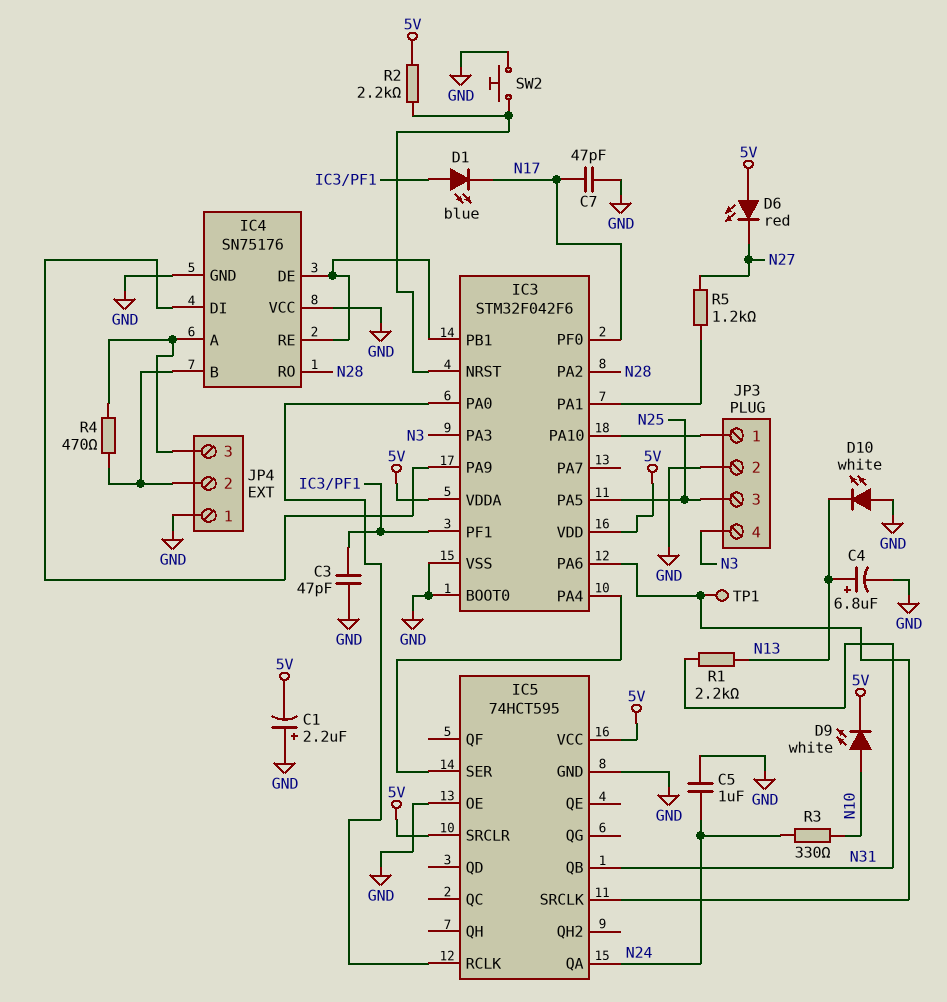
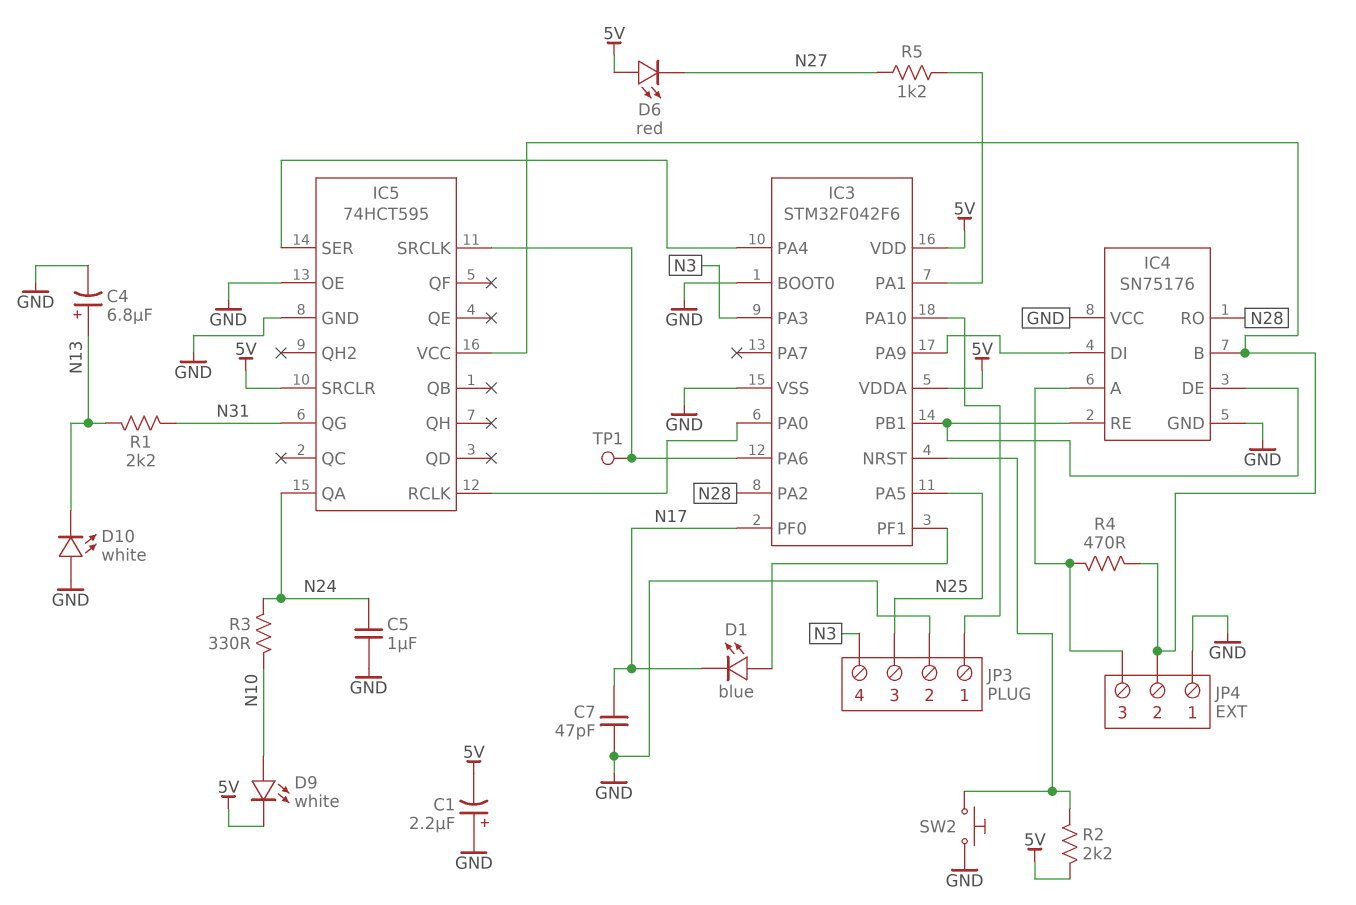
C3: 47pF (GND, IC3/PF1) -> none
IC5 pin QB: N31 -> none
IC5 pin QG: none -> N31
IC5 pin VCC: 5V -> IC4/B

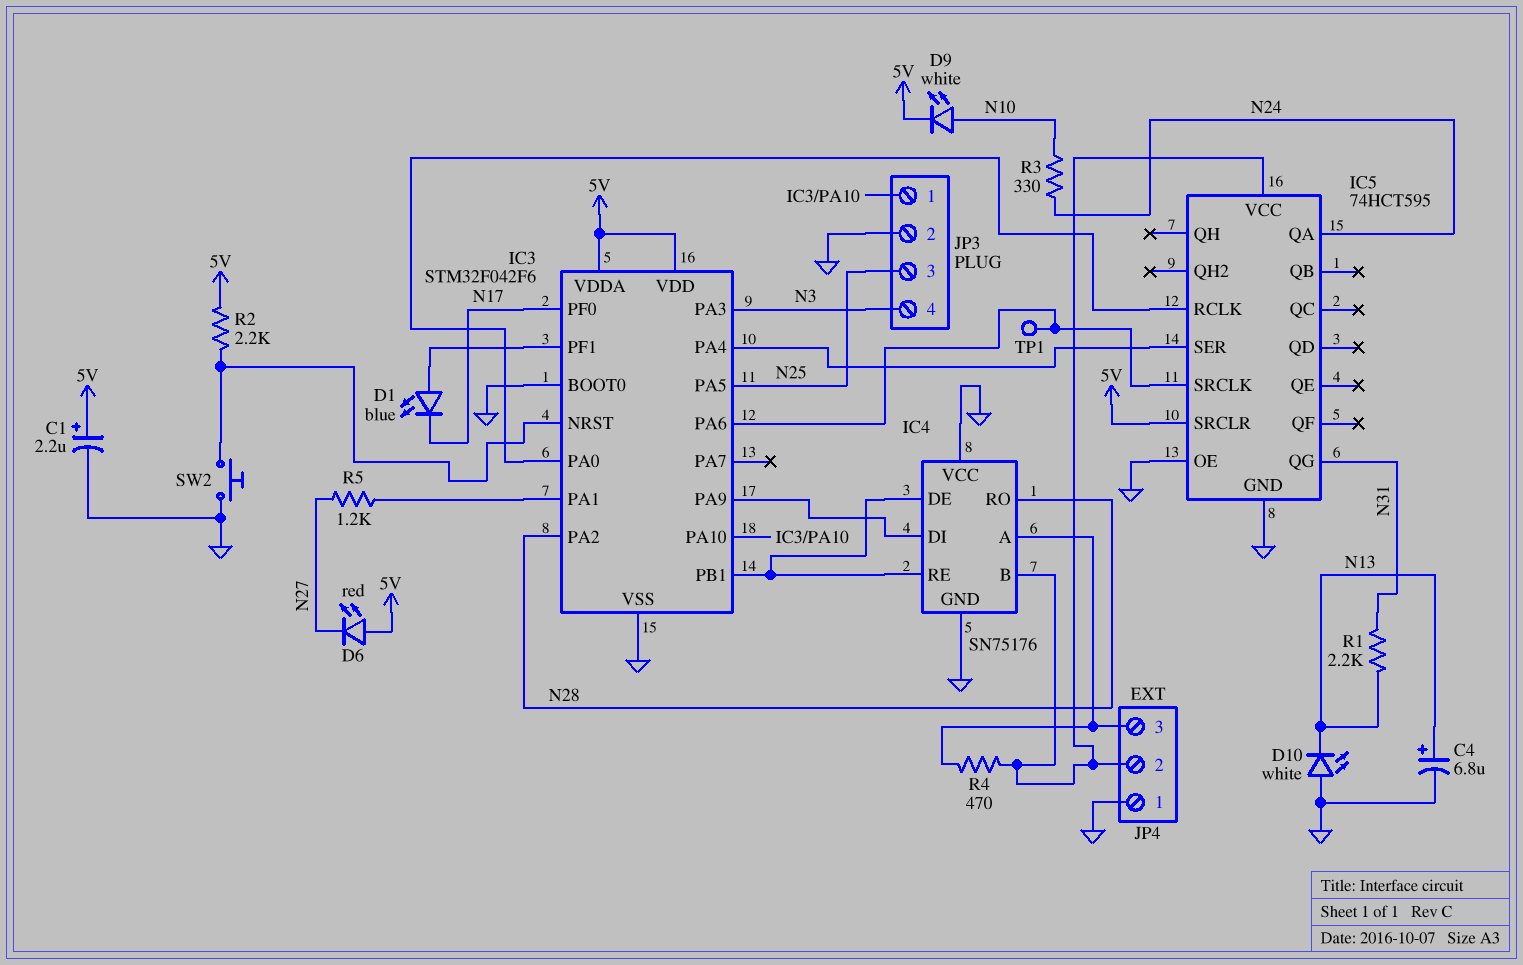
C1: 2.2uF (plus GND, minus 5V) -> 2.2uF (plus 5V, minus GND)
C5: 1uF (GND, N24) -> none
C7: 47pF (GND, N17) -> none

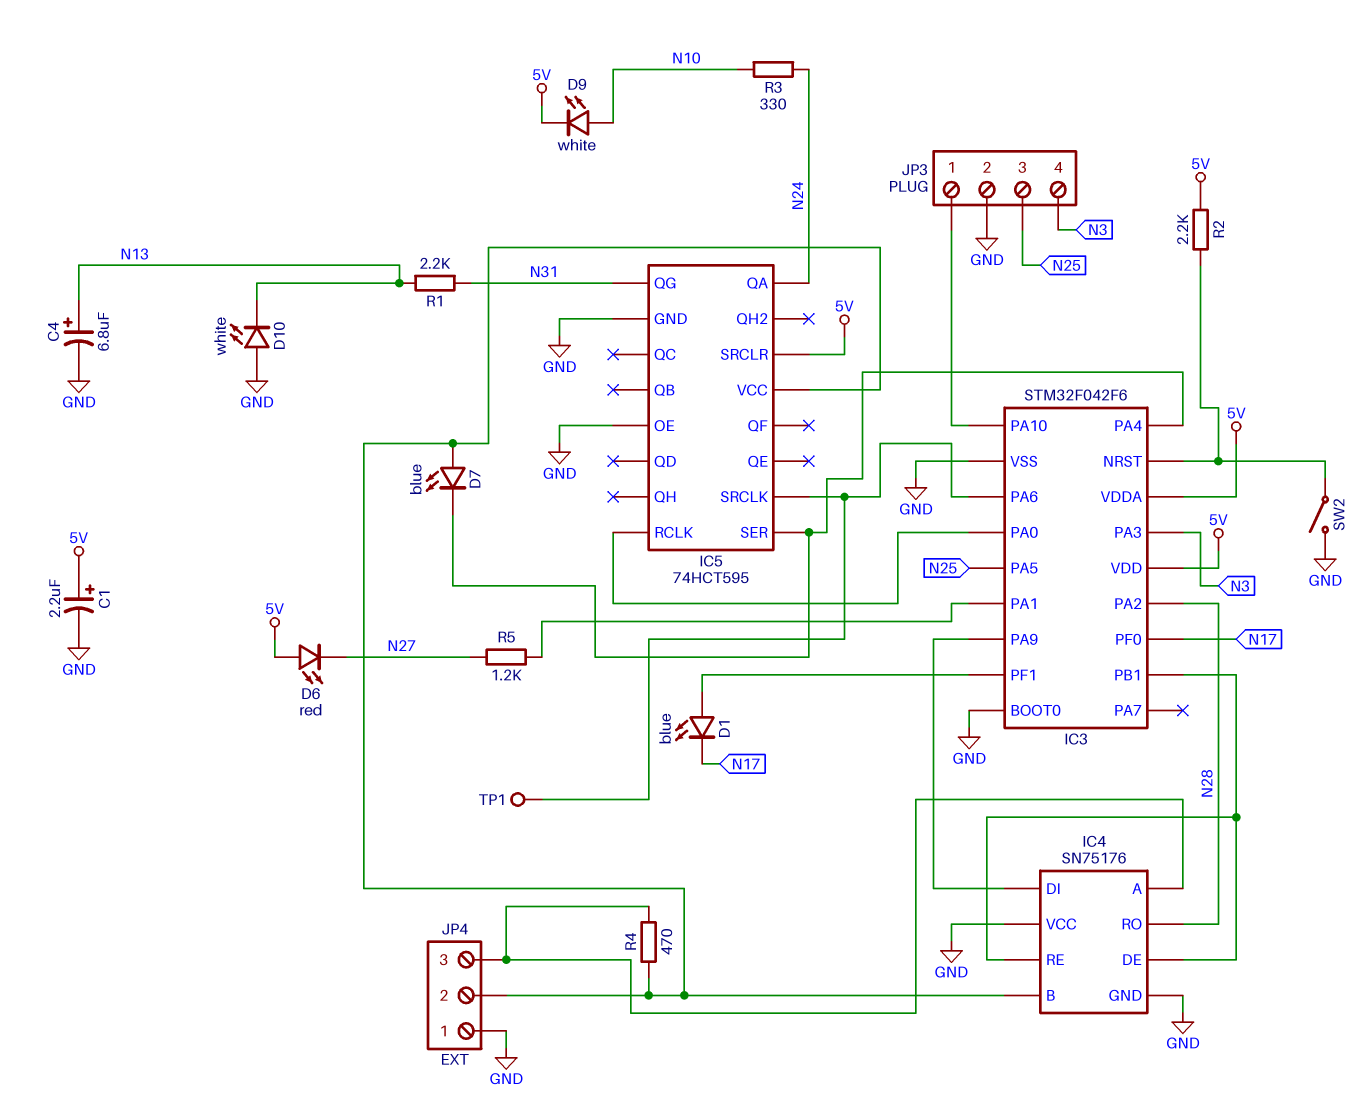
D7: none -> LED blue (A IC4/B, K IC3/PA4)
SW2: button (GND, IC3/NRST) -> switch (GND, IC3/NRST)

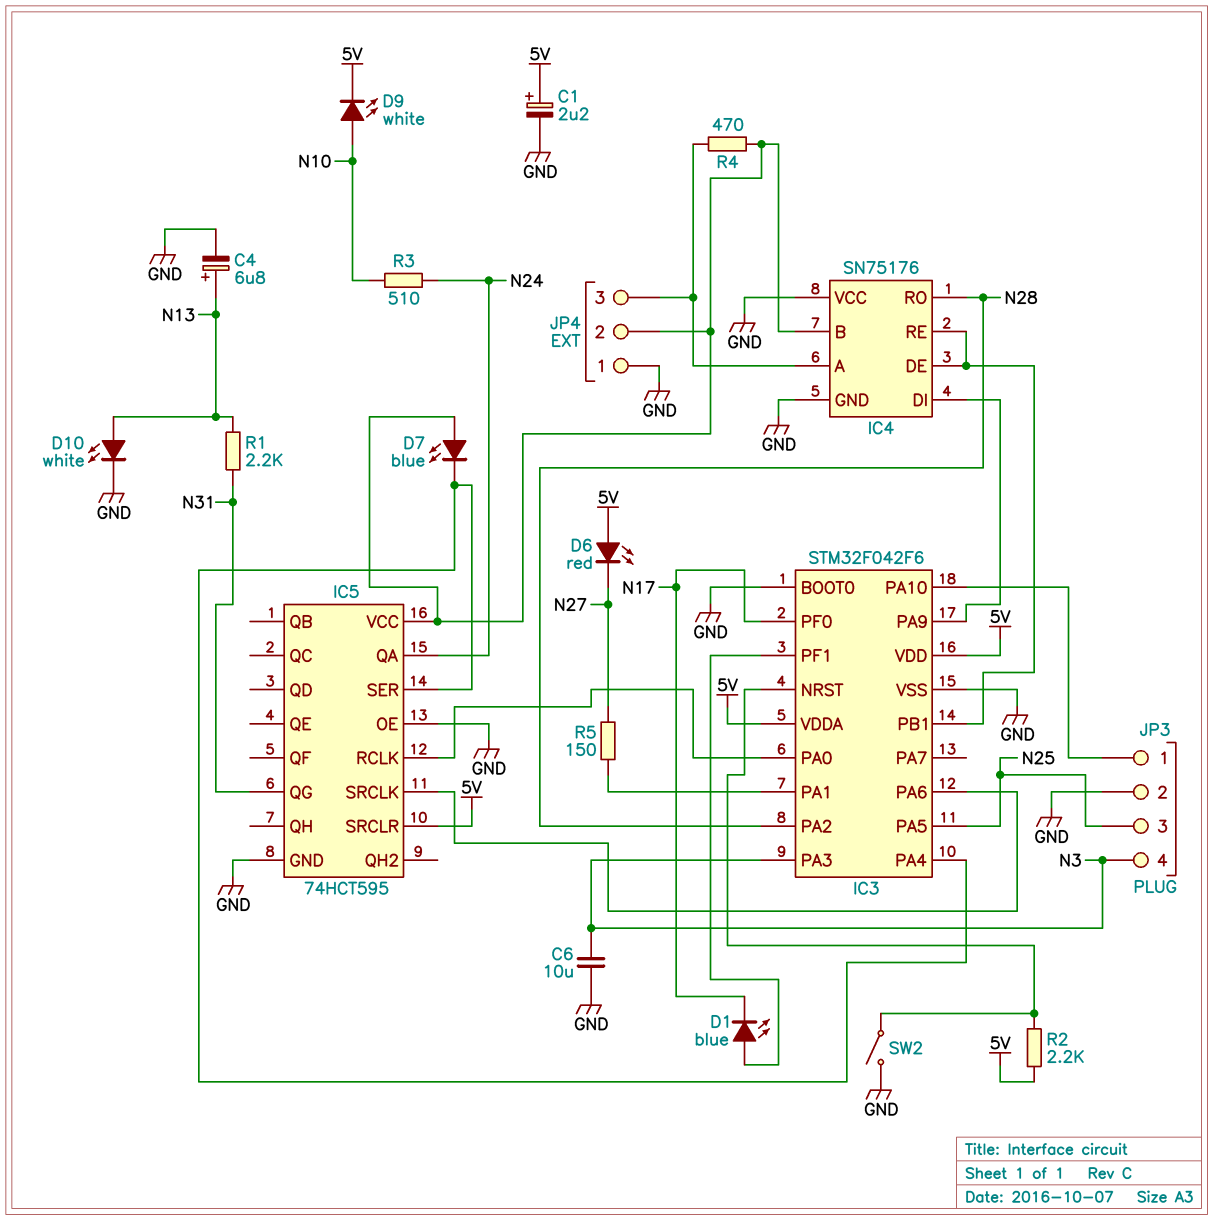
C6: none -> 10uF (GND, N3)
D10: LED white (A GND, K N13) -> LED white (A N13, K GND)
R3: 330 (N10, N24) -> 510 (N10, N24)
R5: 1.2k (IC3/PA1, N27) -> 150 (IC3/PA1, N27)
TP1: test point (IC3/PA6) -> none

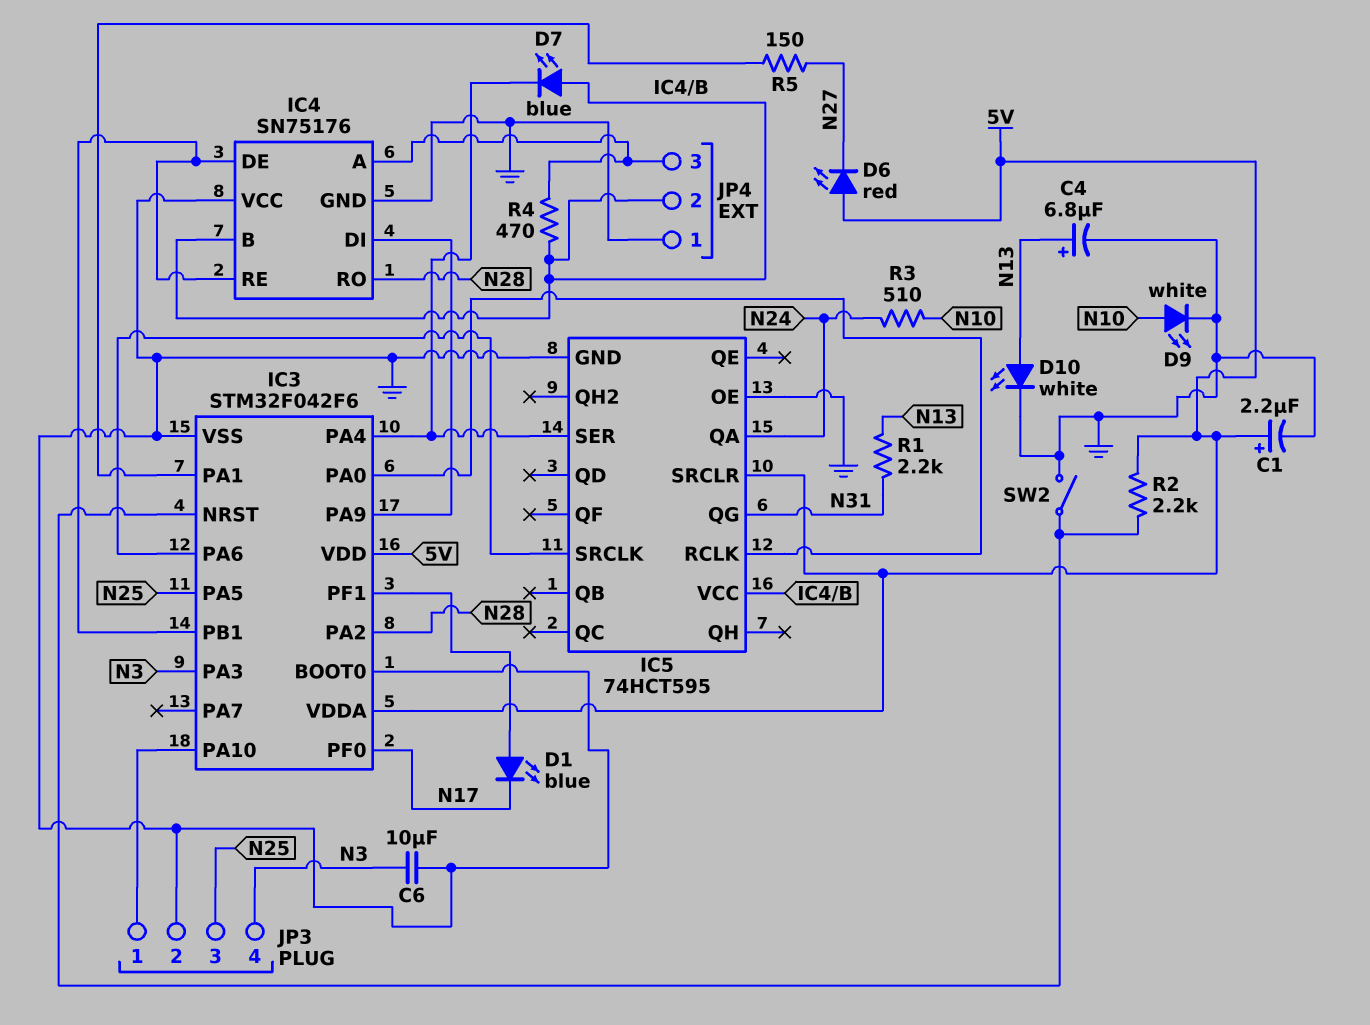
D9: LED white (A N10, K 5V) -> LED white (A N10, K GND)

